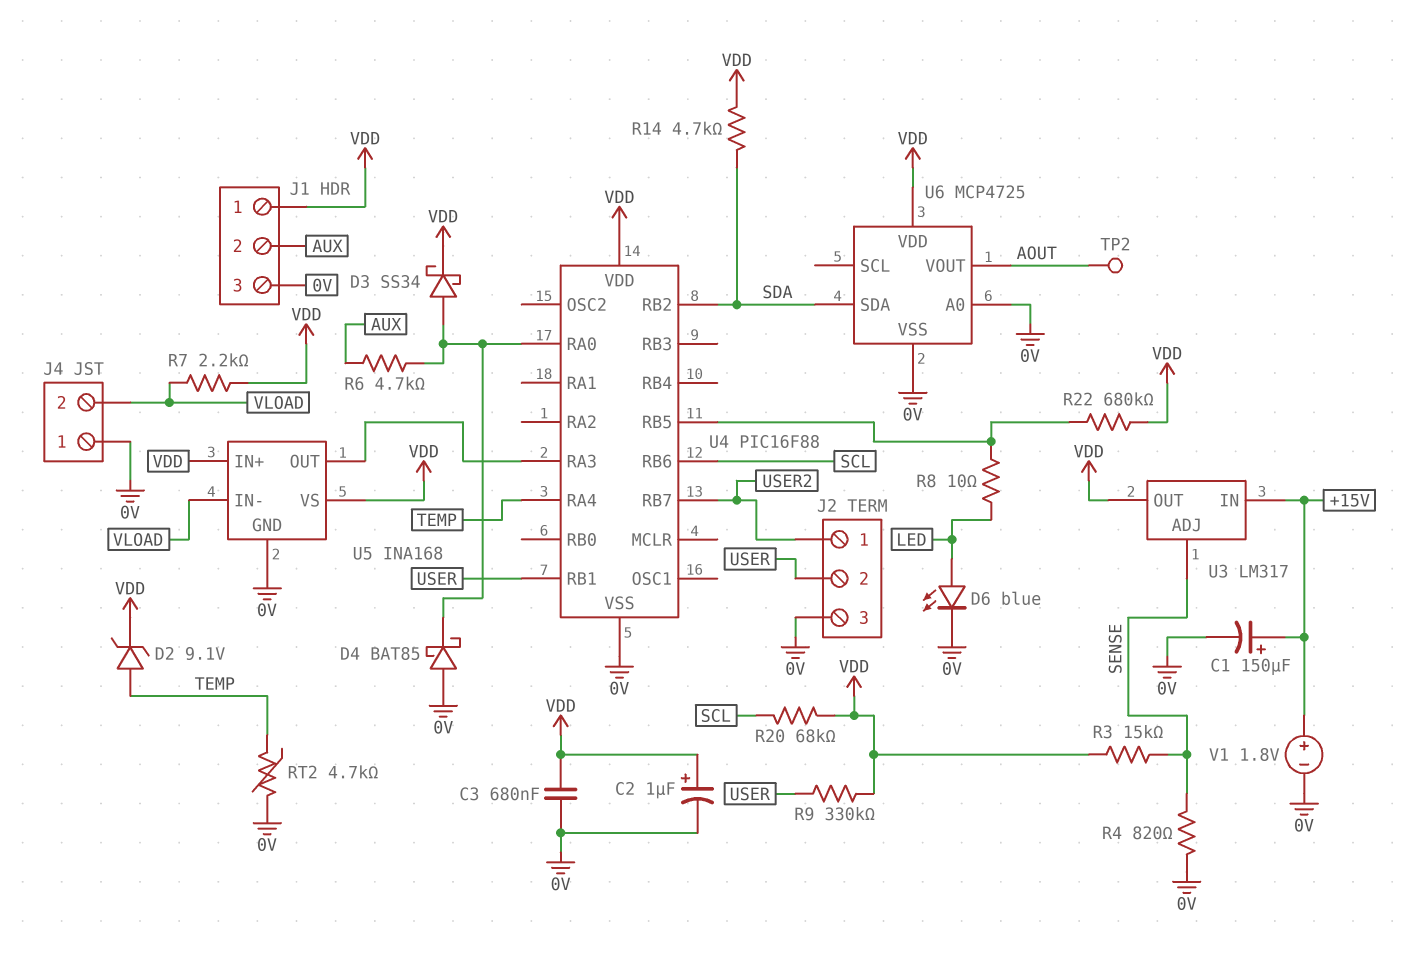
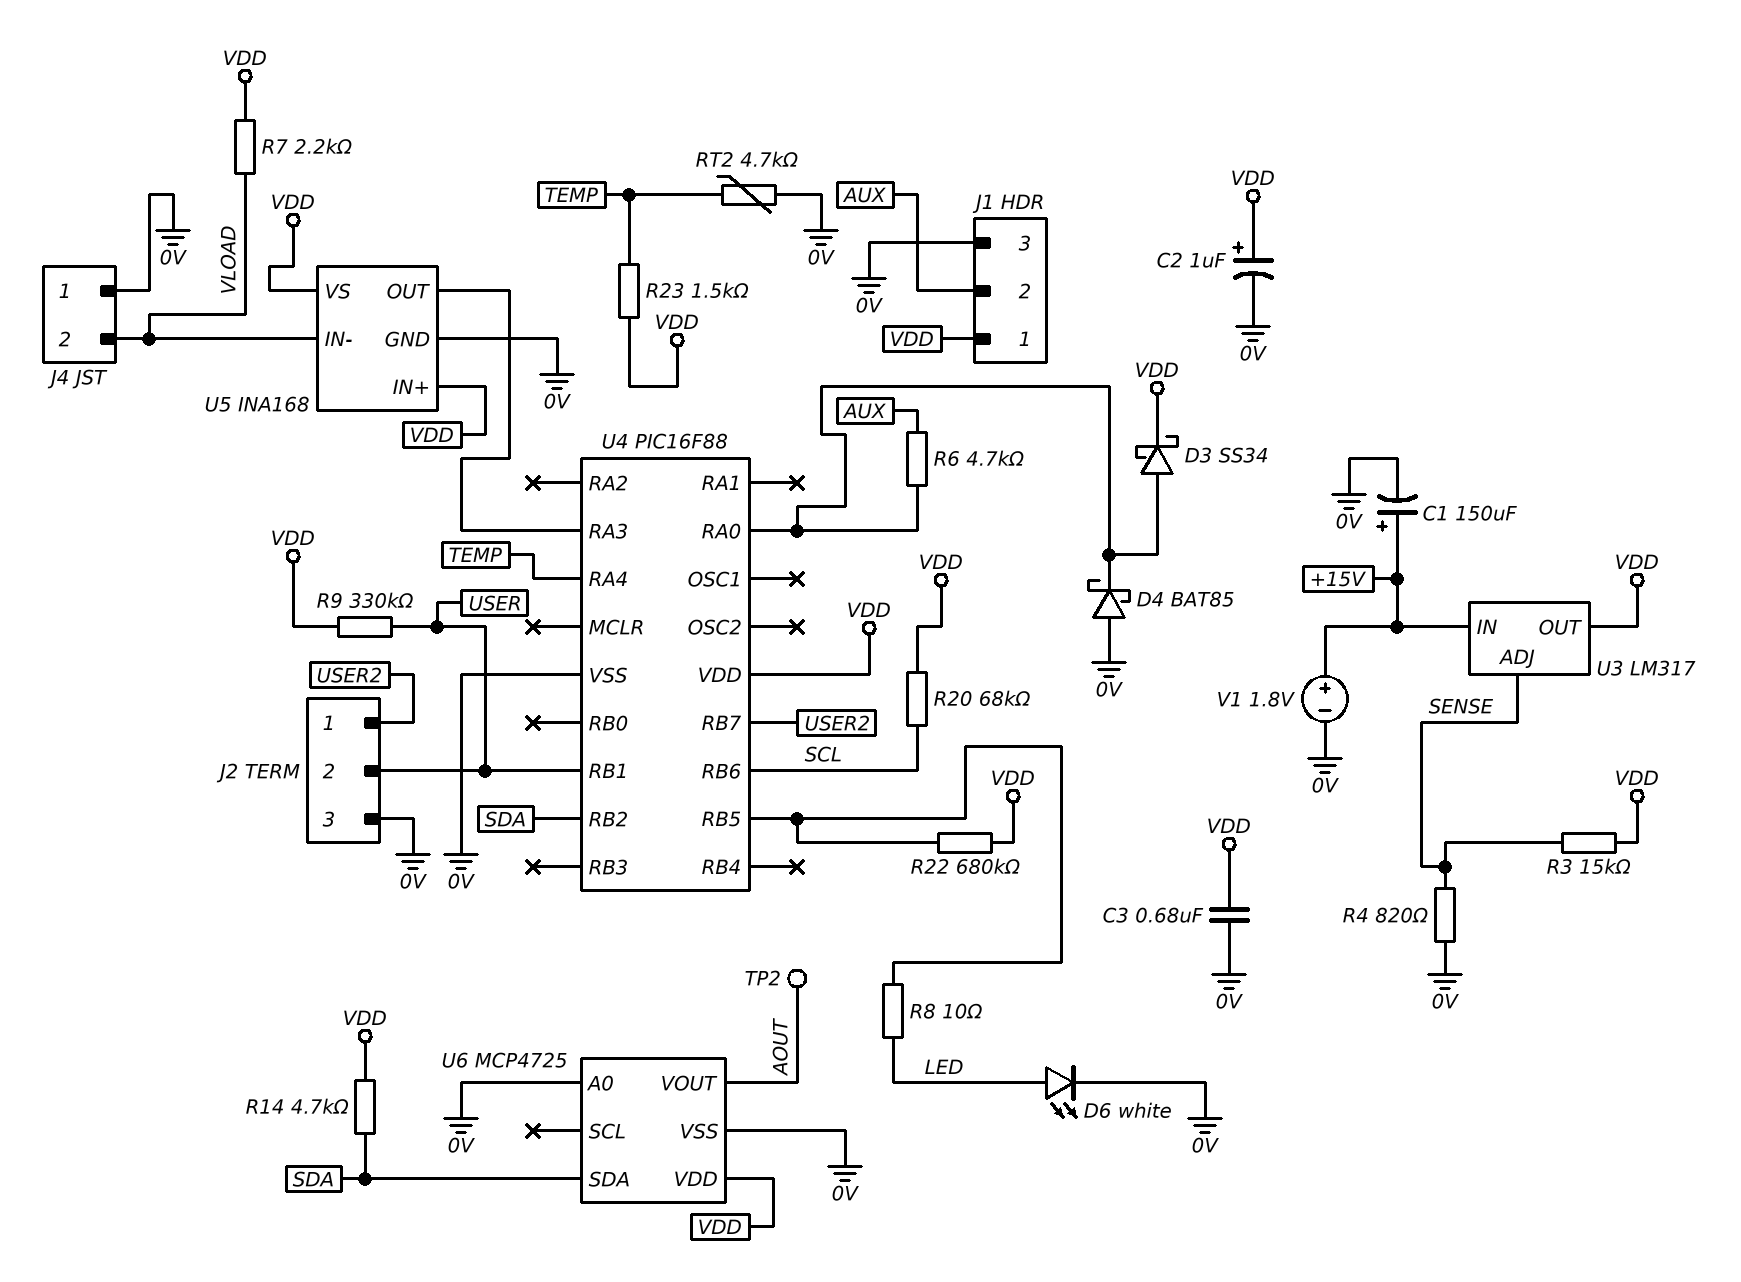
D2: zener 9.1V (A TEMP, K VDD) -> none
D6: LED blue (A LED, K 0V) -> LED white (A LED, K 0V)
R23: none -> 1.5k (TEMP, VDD)

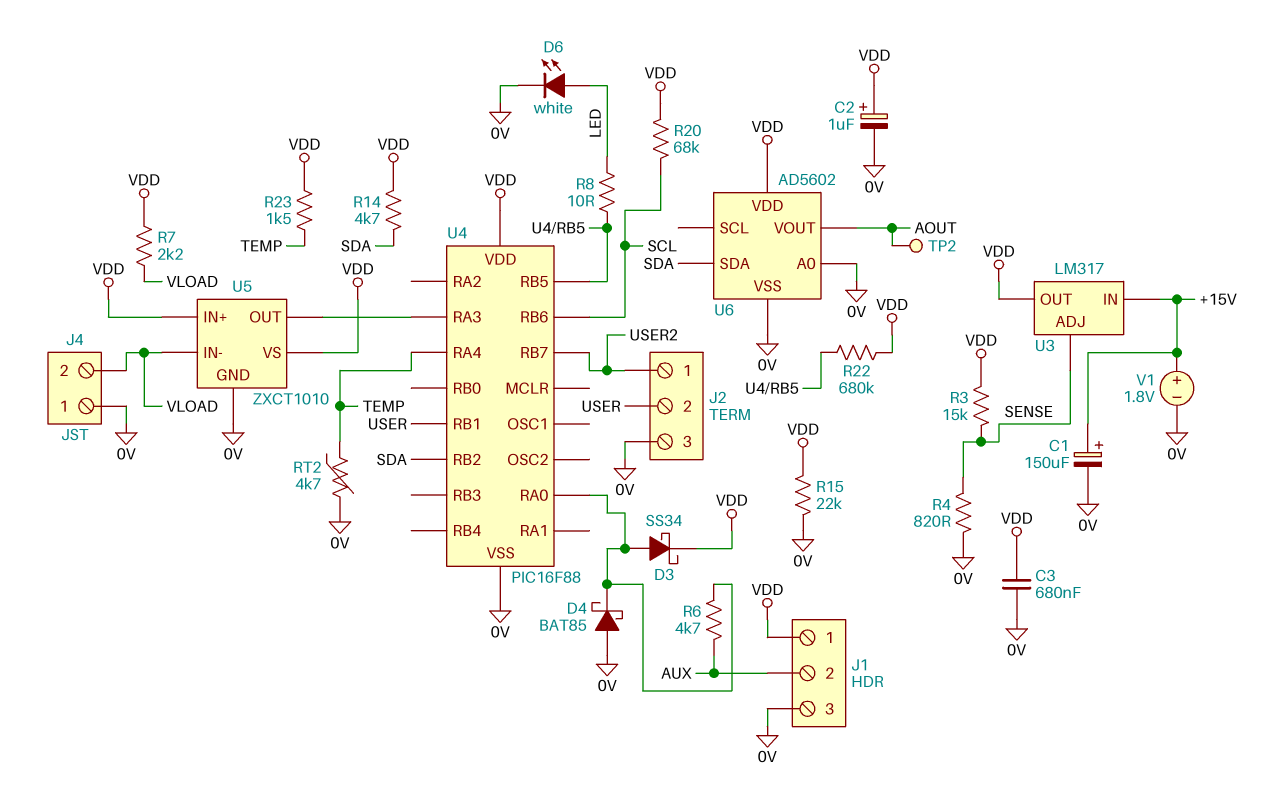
R9: 330k (USER, VDD) -> none
R15: none -> 22k (0V, VDD)
U5: INA168 -> ZXCT1010
U6: MCP4725 -> AD5602

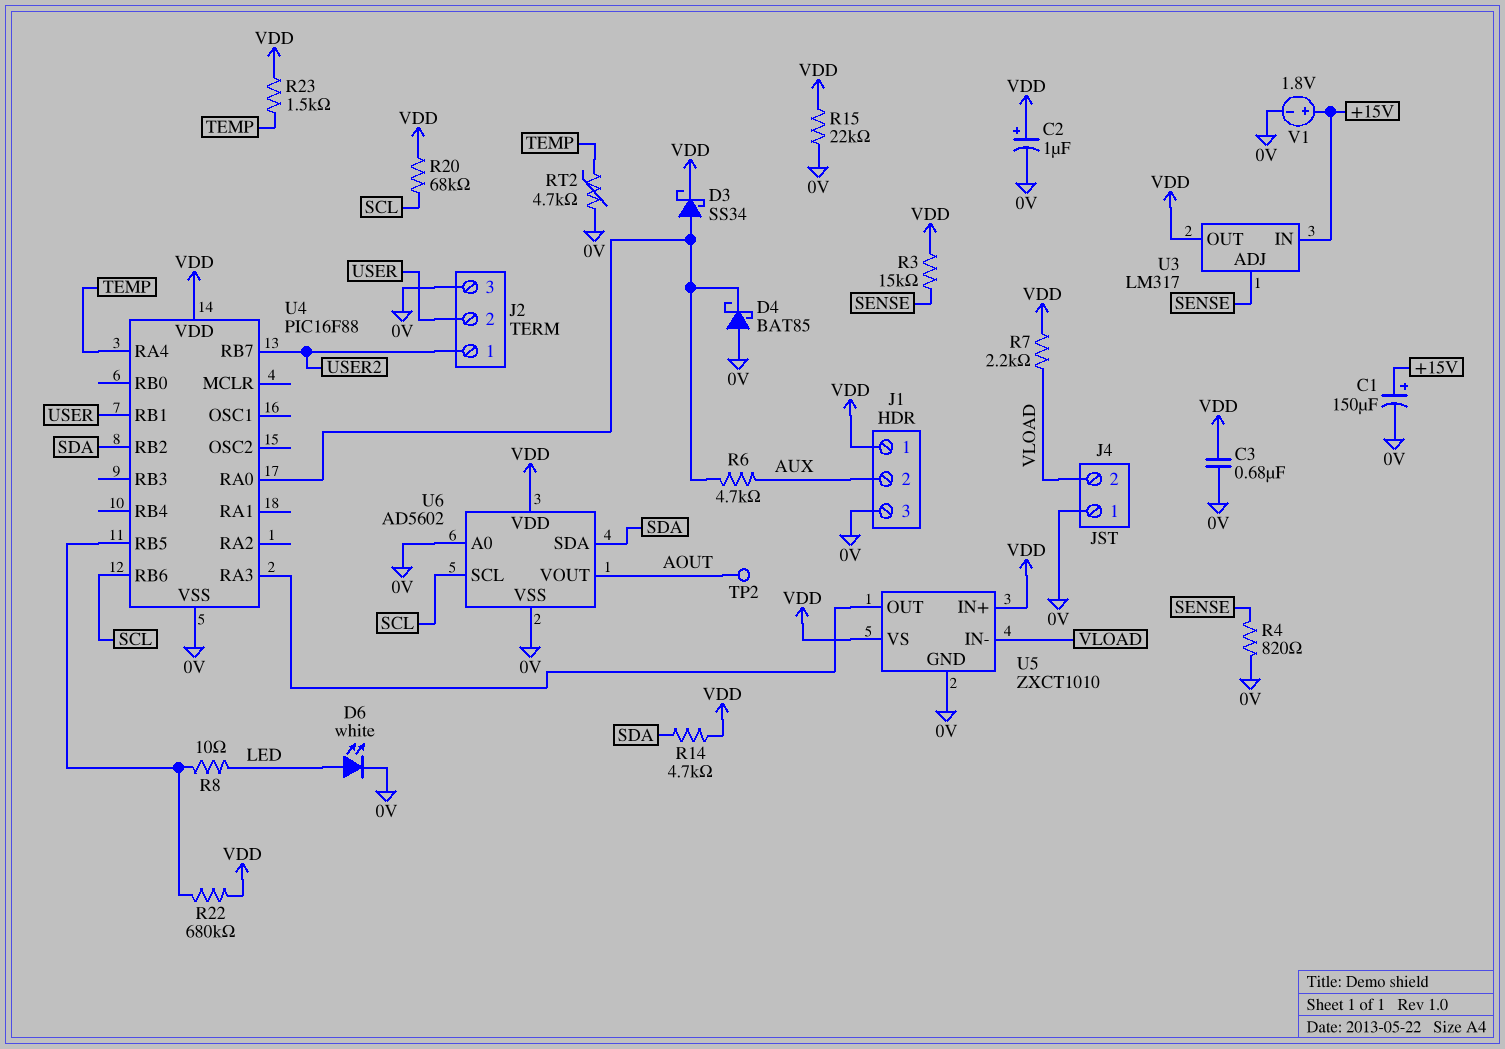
U6 pin SCL: none -> SCL

